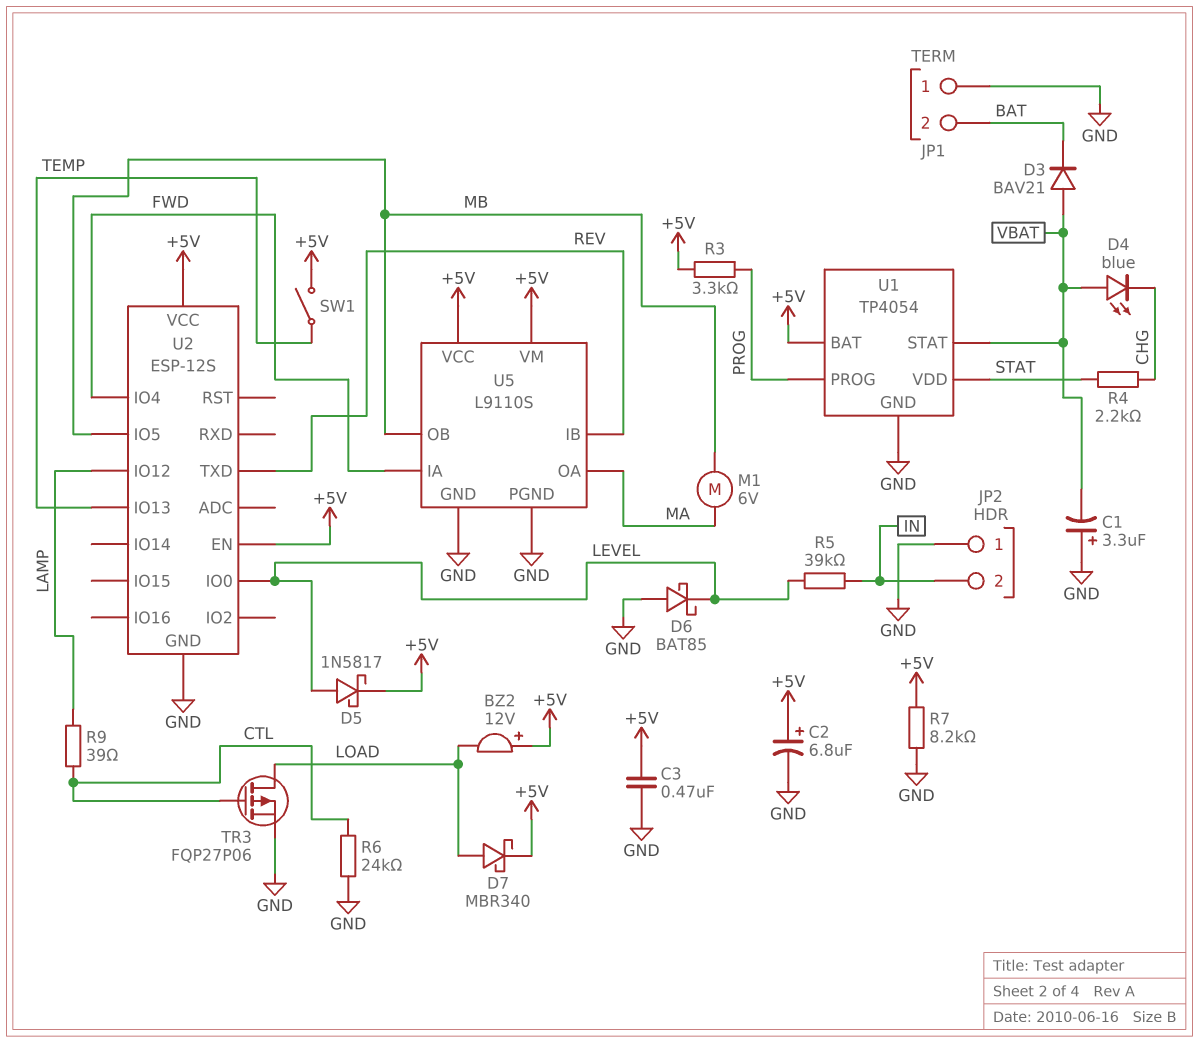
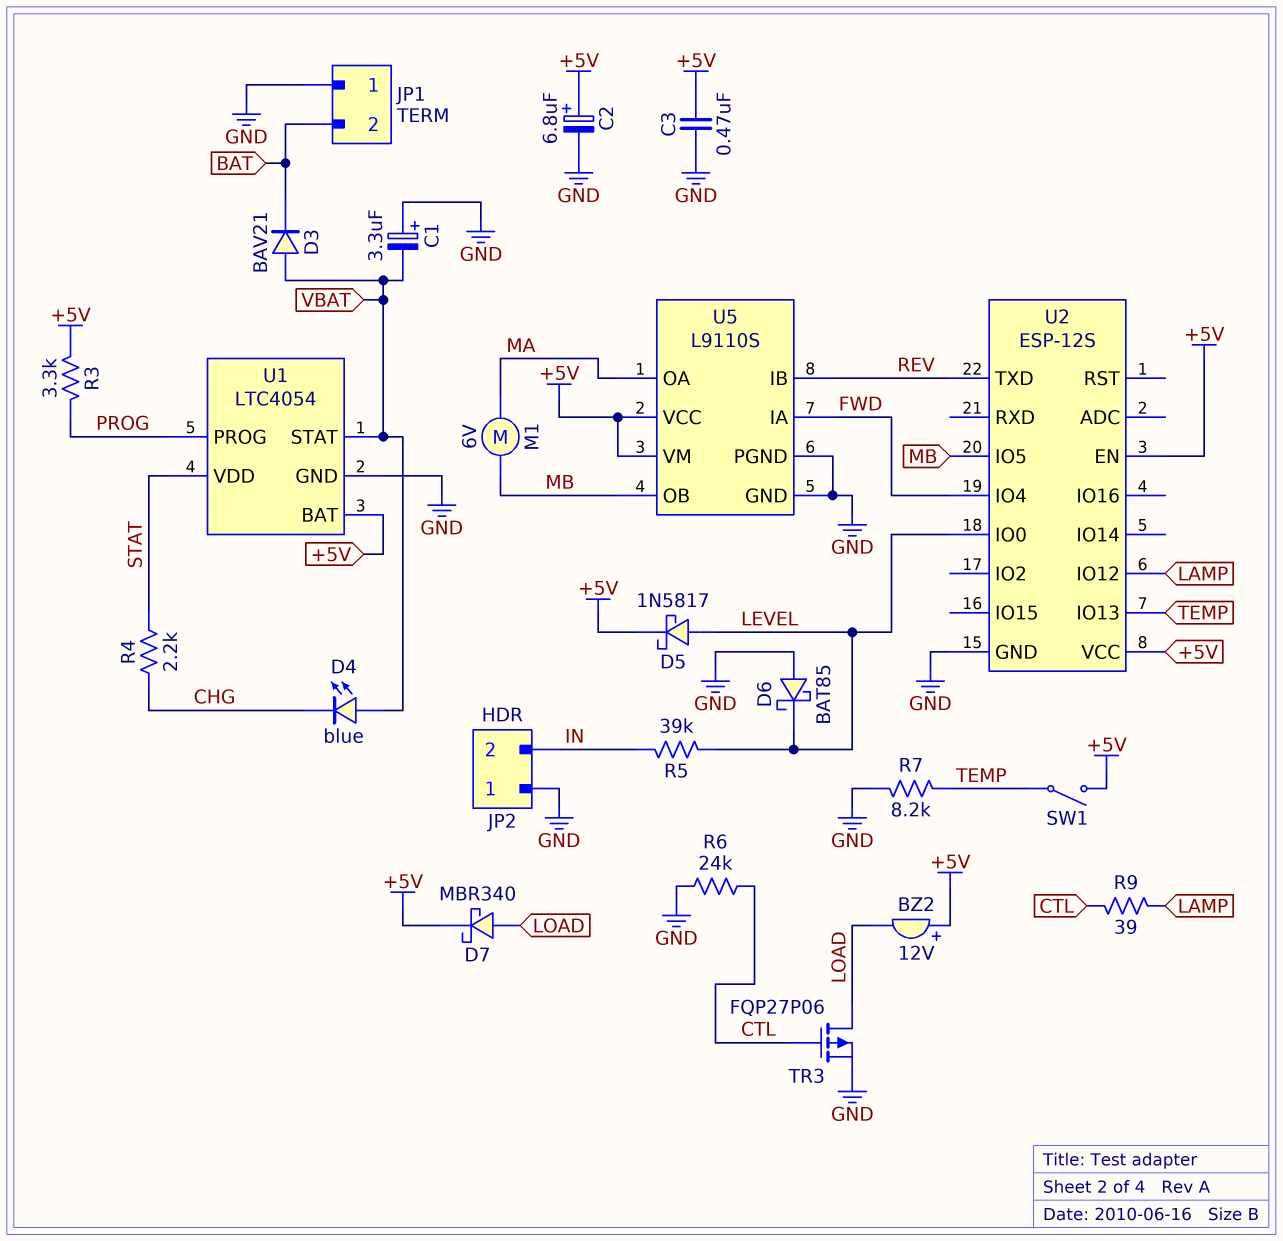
R7: 8.2k (+5V, GND) -> 8.2k (GND, TEMP)
U1: TP4054 -> LTC4054

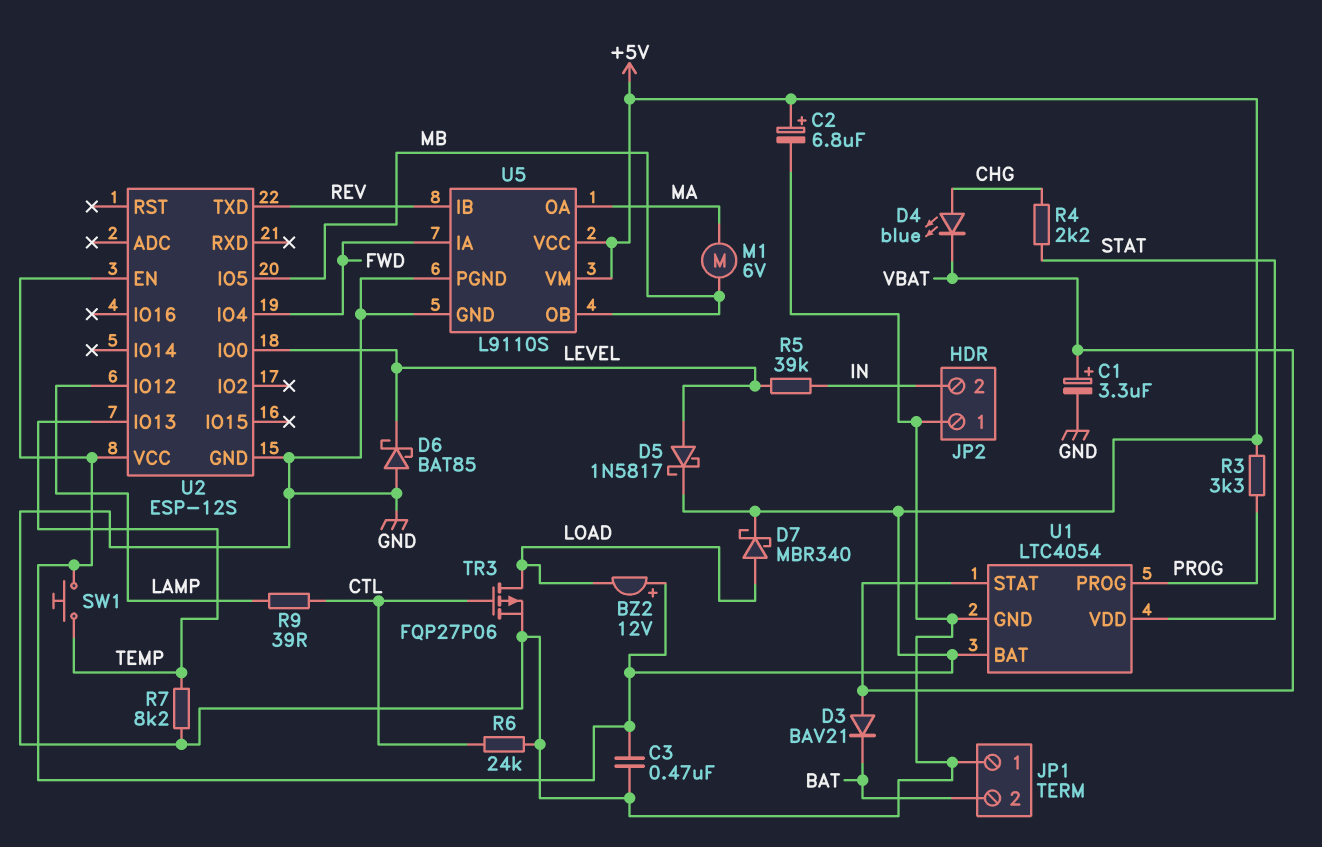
C1: 3.3uF (plus GND, minus VBAT) -> 3.3uF (plus VBAT, minus GND)
D4: LED blue (A VBAT, K CHG) -> LED blue (A CHG, K VBAT)
SW1: switch (+5V, TEMP) -> button (+5V, TEMP)

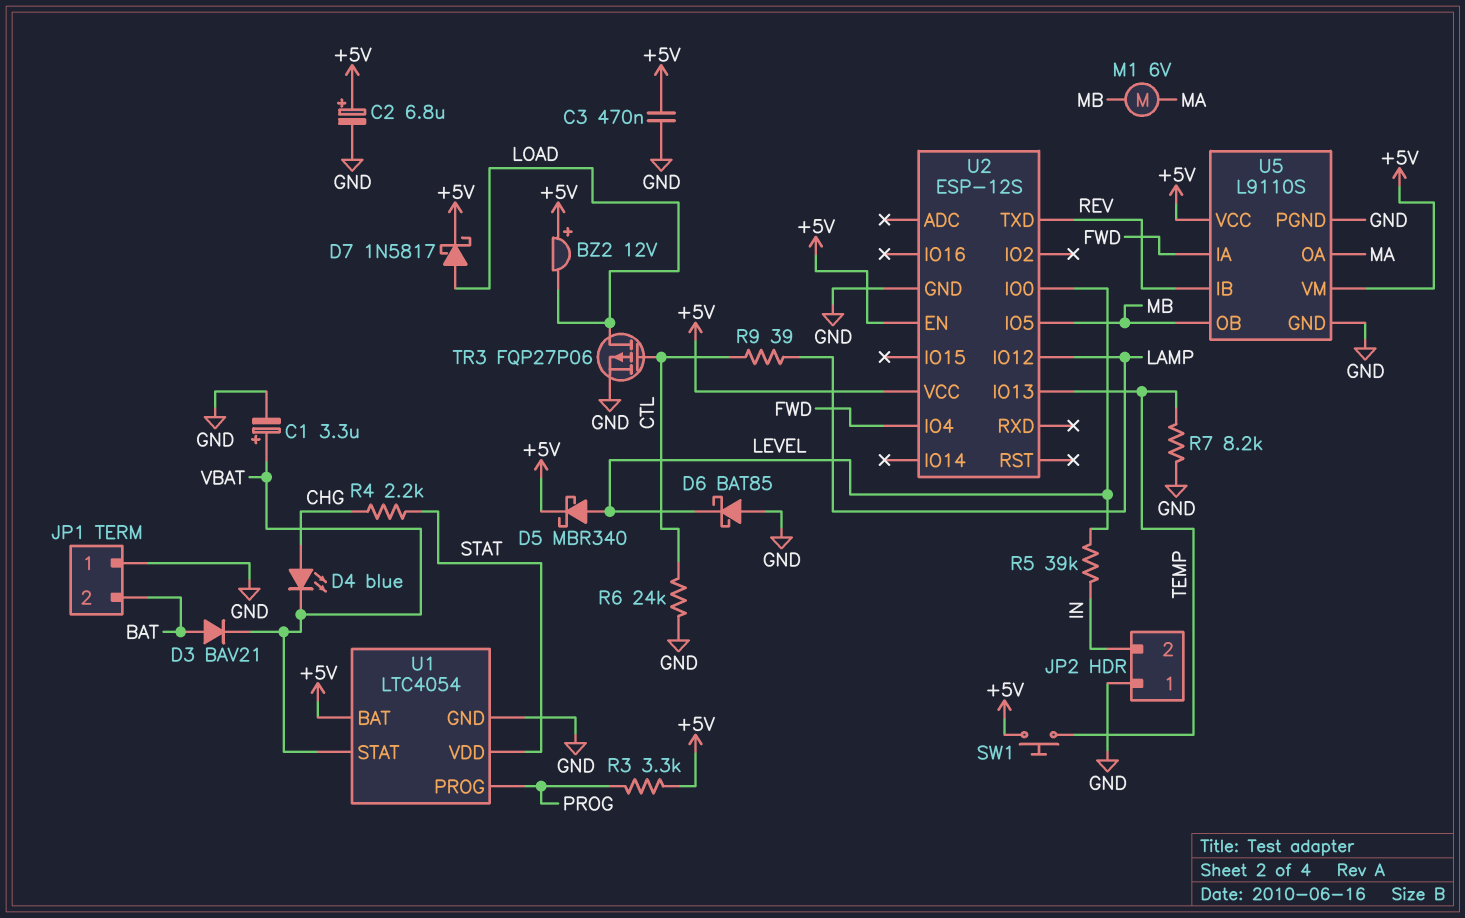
D3: diode BAV21 (A VBAT, K BAT) -> diode BAV21 (A BAT, K VBAT)
D5: schottky 1N5817 (A LEVEL, K +5V) -> schottky MBR340 (A LEVEL, K +5V)
D7: schottky MBR340 (A LOAD, K +5V) -> schottky 1N5817 (A LOAD, K +5V)

